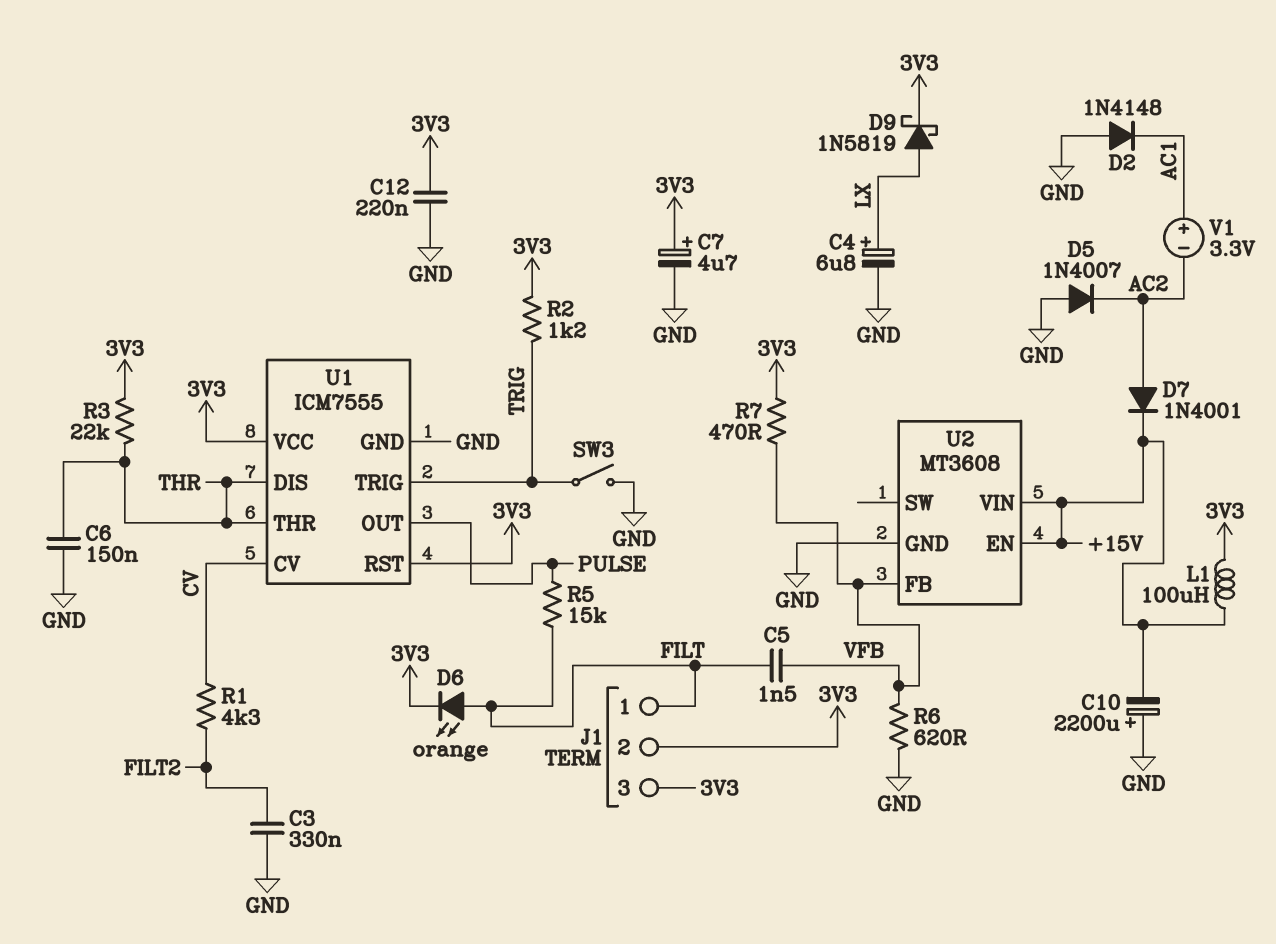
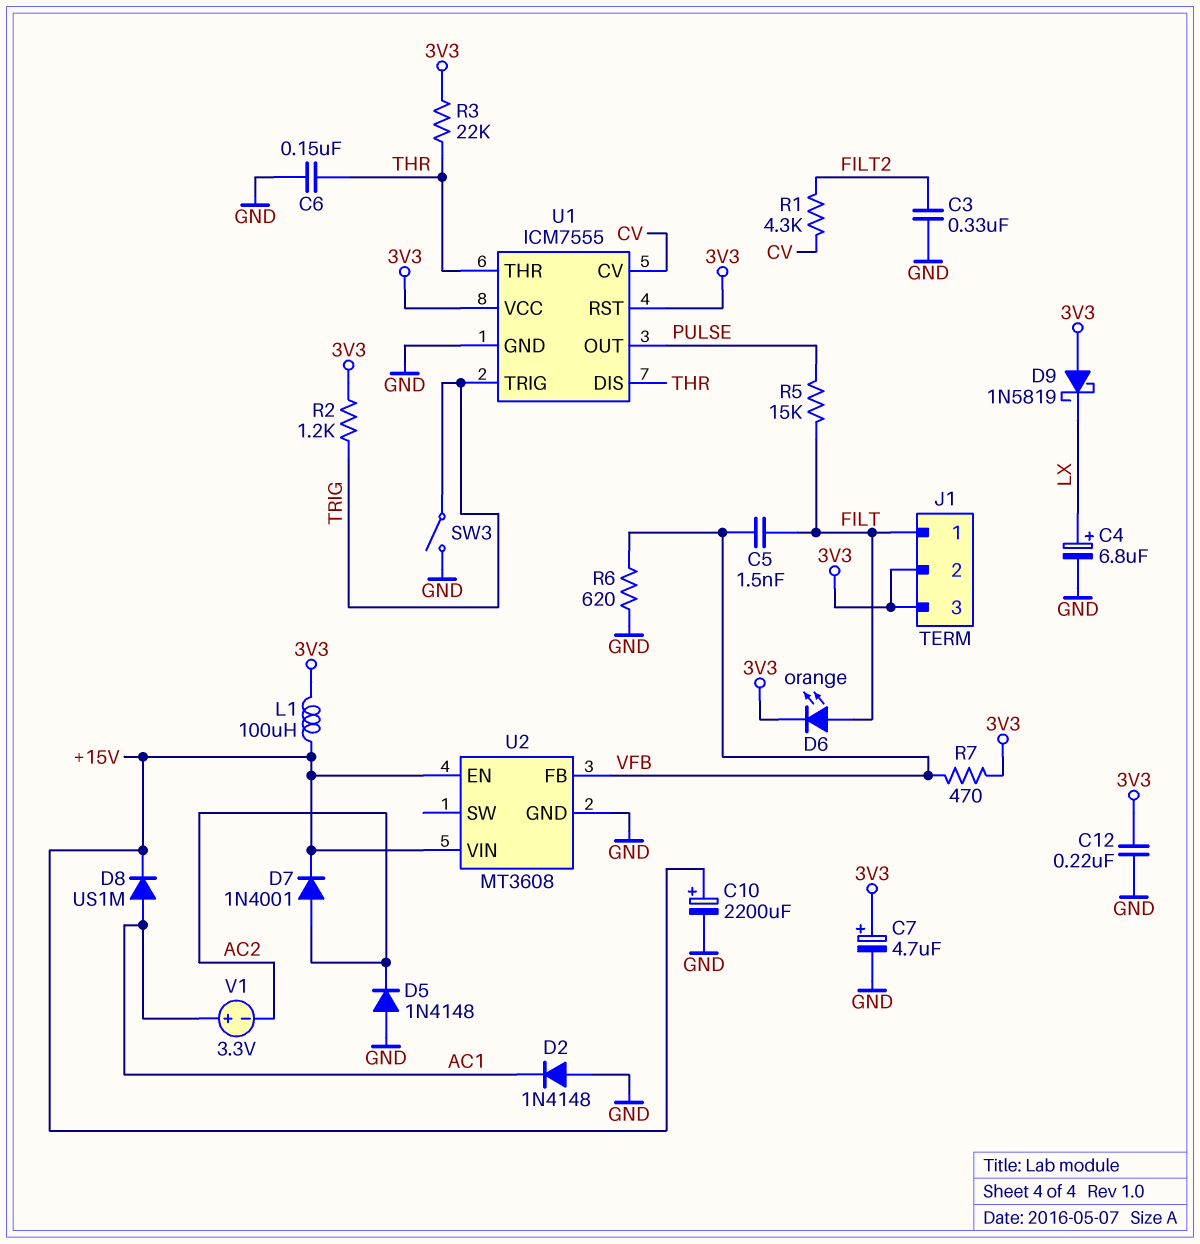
C10: 2200uF (plus GND, minus +15V) -> 2200uF (plus +15V, minus GND)
D5: diode 1N4007 (A GND, K AC2) -> diode 1N4148 (A GND, K AC2)
D8: none -> diode US1M (A AC1, K +15V)
D9: schottky 1N5819 (A LX, K 3V3) -> schottky 1N5819 (A 3V3, K LX)

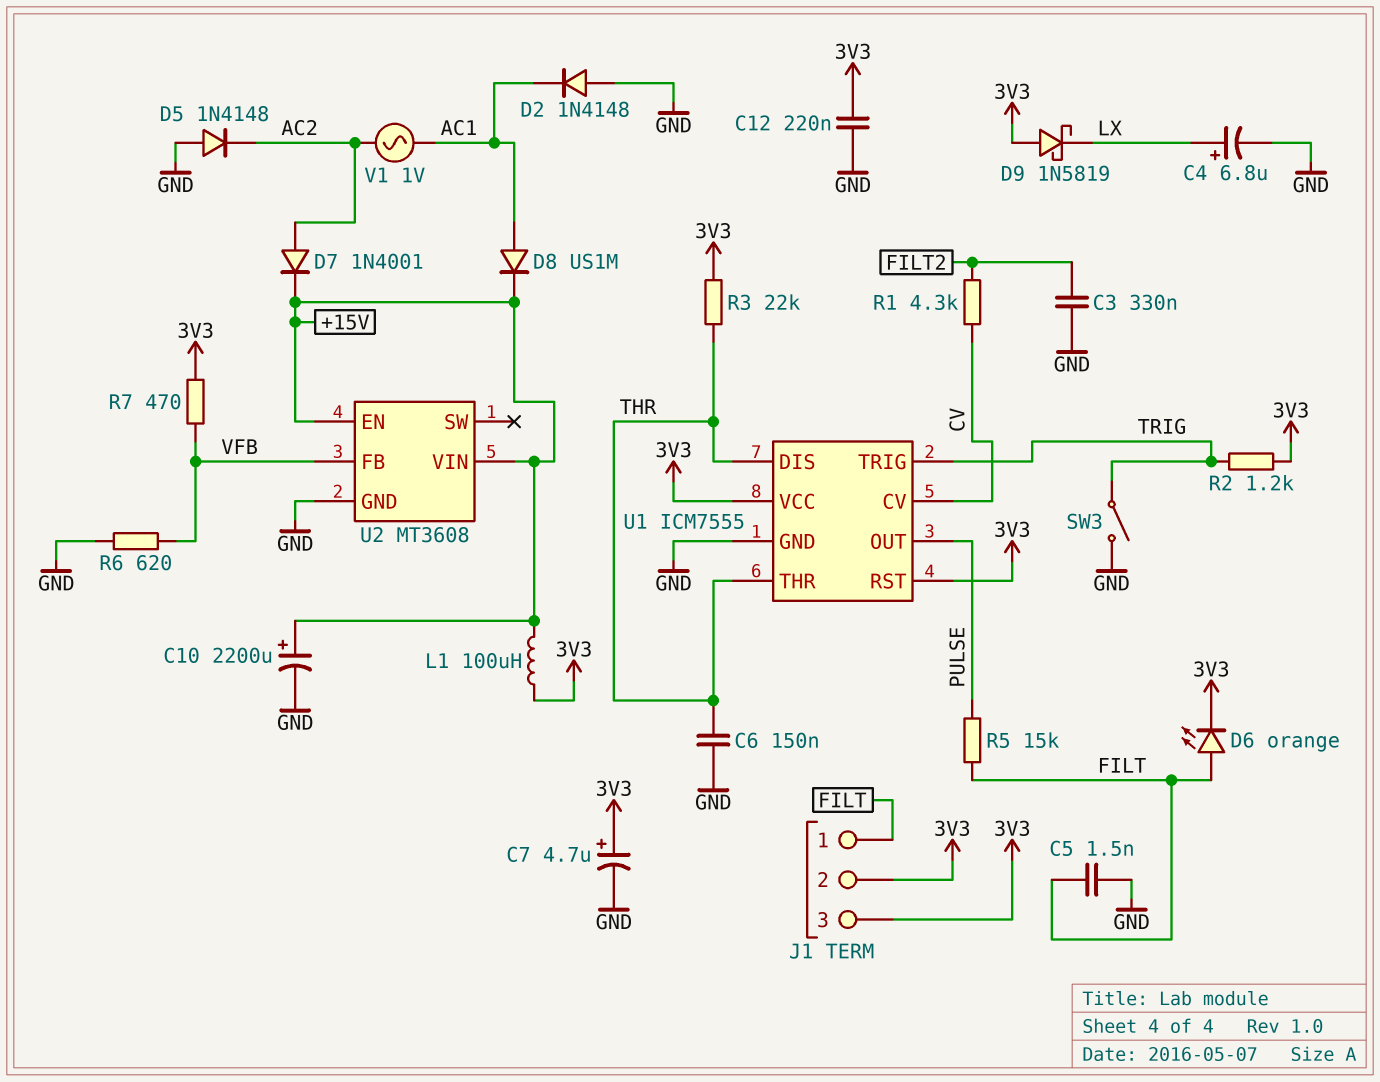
C5: 1.5nF (FILT, VFB) -> 1.5nF (FILT, GND)
V1: 3.3V (plus AC1, minus AC2) -> AC 1V (AC1, AC2)

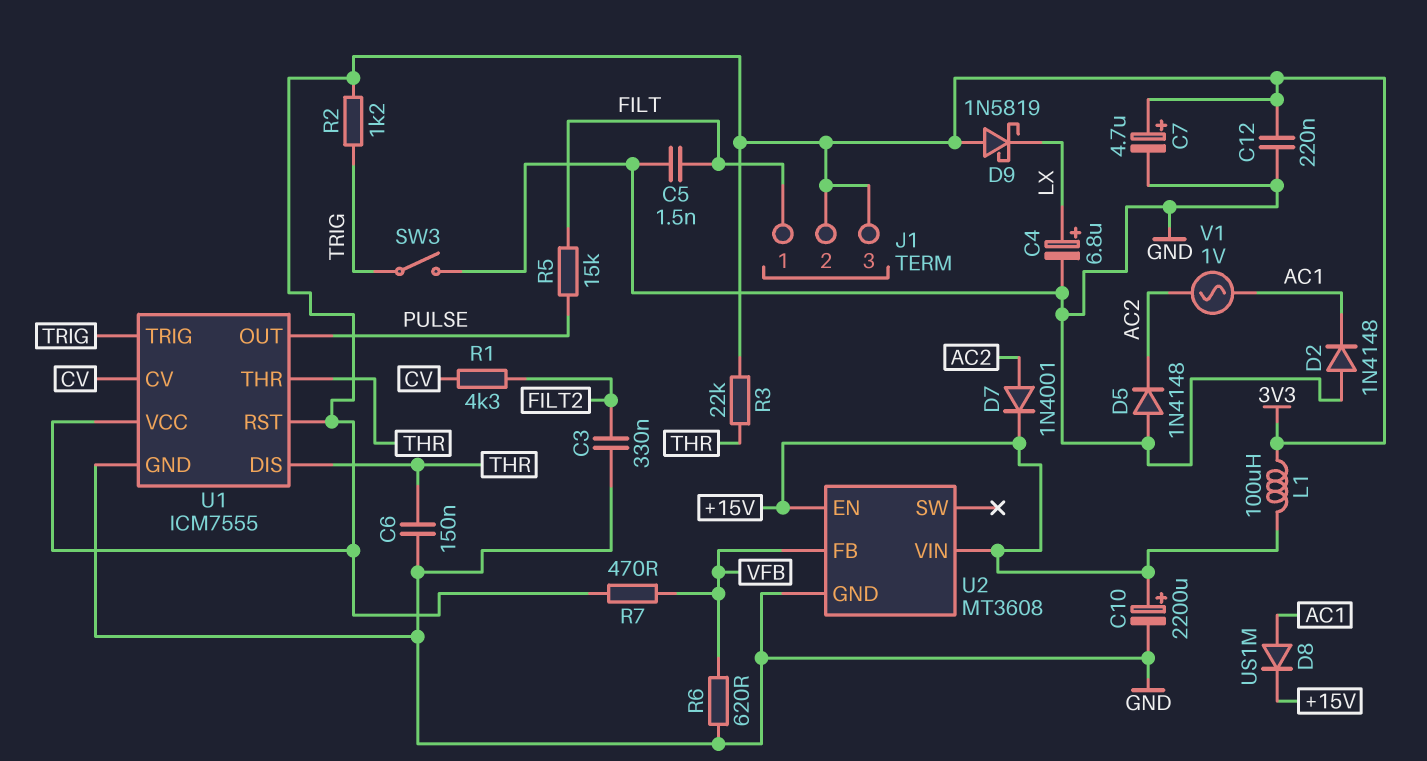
D6: LED orange (A FILT, K 3V3) -> none

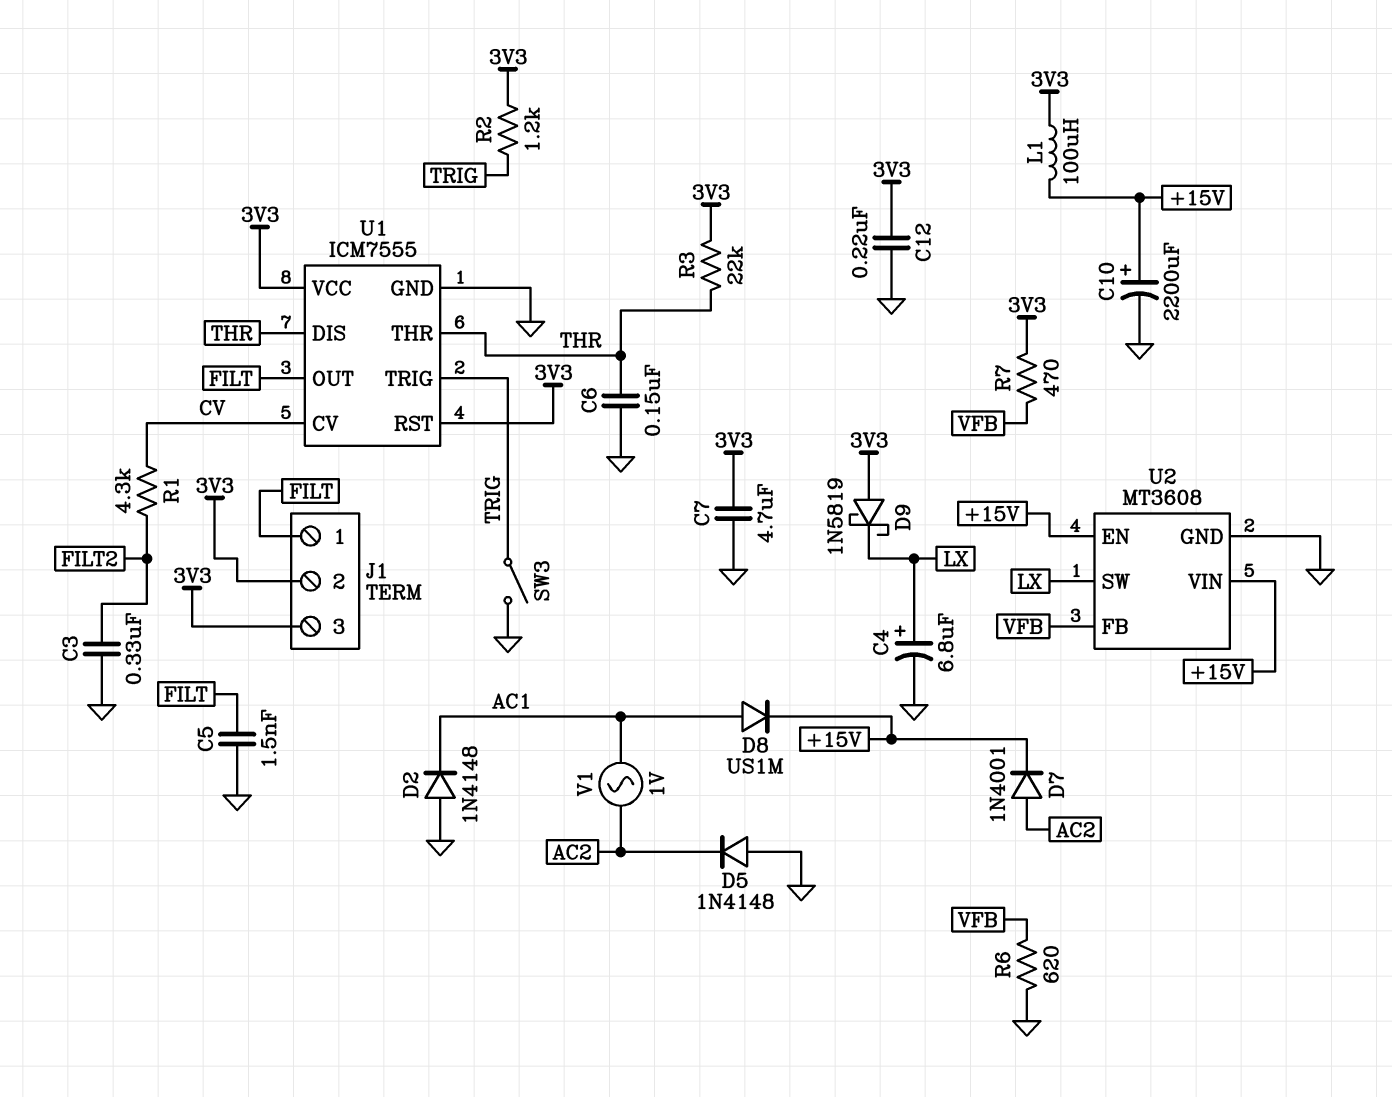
C7: 4.7uF (plus 3V3, minus GND) -> 4.7uF (3V3, GND)
R5: 15k (FILT, PULSE) -> none
U1 pin OUT: PULSE -> FILT
U2 pin SW: none -> LX

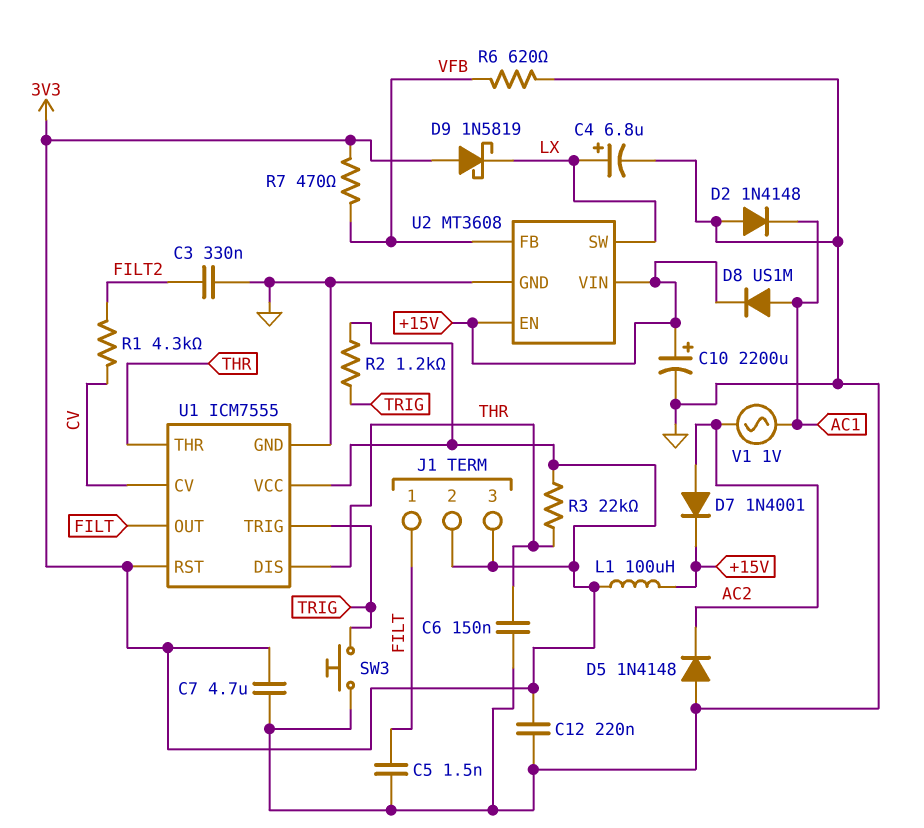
SW3: switch (GND, TRIG) -> button (GND, TRIG)

